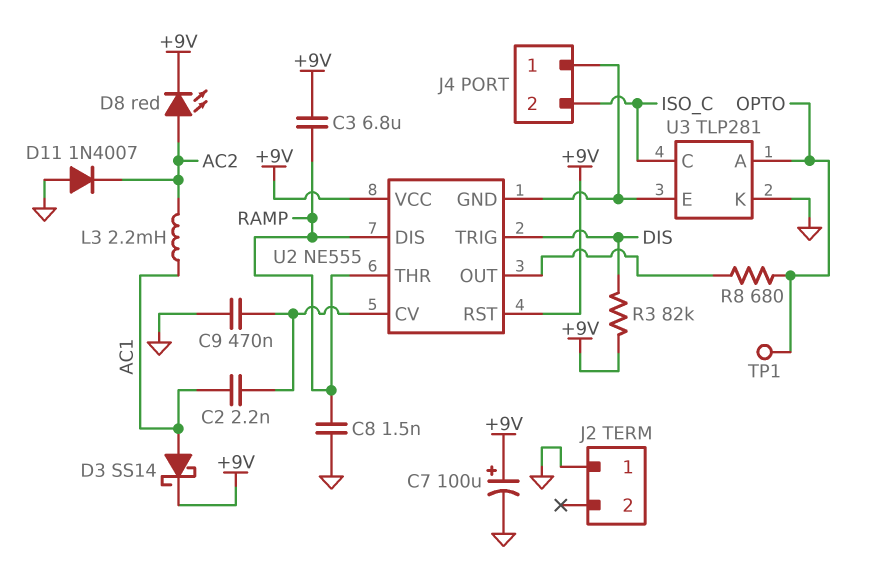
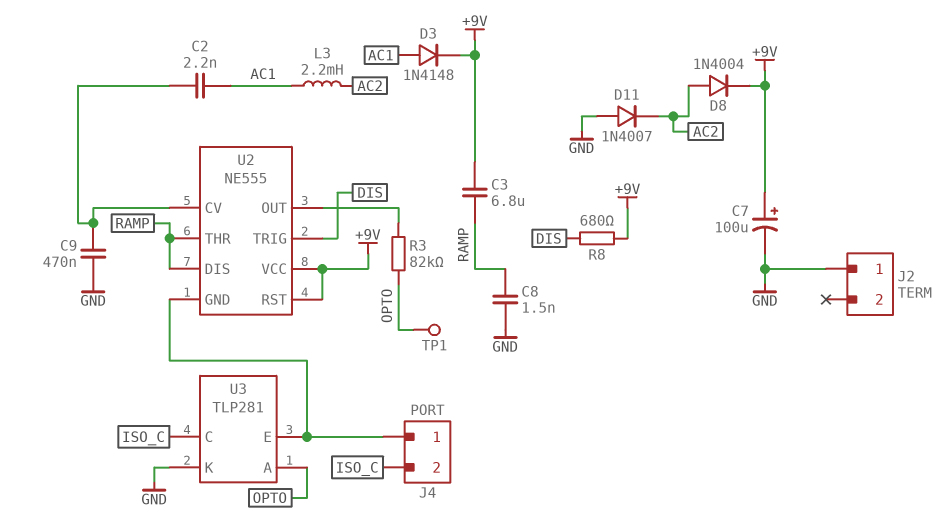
D3: schottky SS14 (A AC1, K +9V) -> diode 1N4148 (A AC1, K +9V)
D8: LED red (A AC2, K +9V) -> diode 1N4004 (A AC2, K +9V)
R3: 82k (+9V, DIS) -> 82k (OPTO, U2/OUT)
R8: 680 (OPTO, U2/OUT) -> 680 (+9V, DIS)

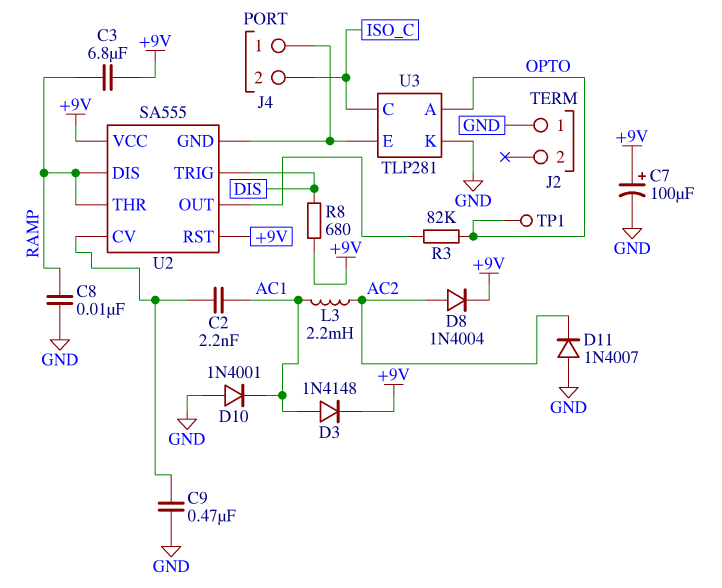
C8: 1.5nF (GND, RAMP) -> 10nF (GND, RAMP)
D10: none -> diode 1N4001 (A GND, K AC1)
U2: NE555 -> SA555

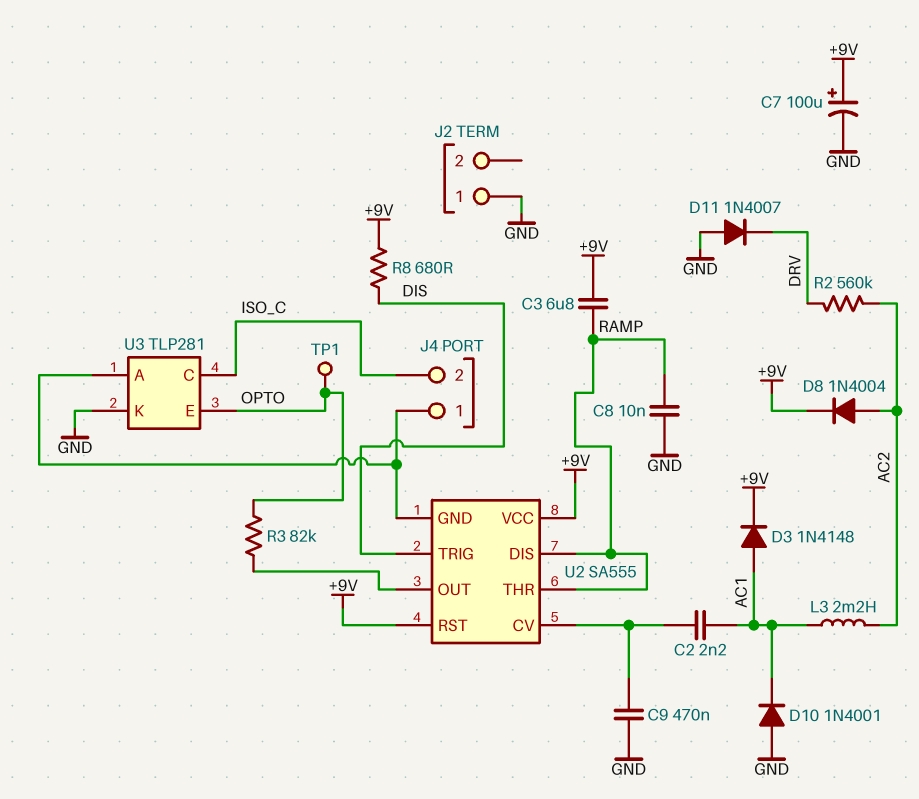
D11: diode 1N4007 (A GND, K AC2) -> diode 1N4007 (A GND, K DRV)
R2: none -> 560k (AC2, DRV)
U3 pin A: OPTO -> J4/1
U3 pin E: J4/1 -> OPTO

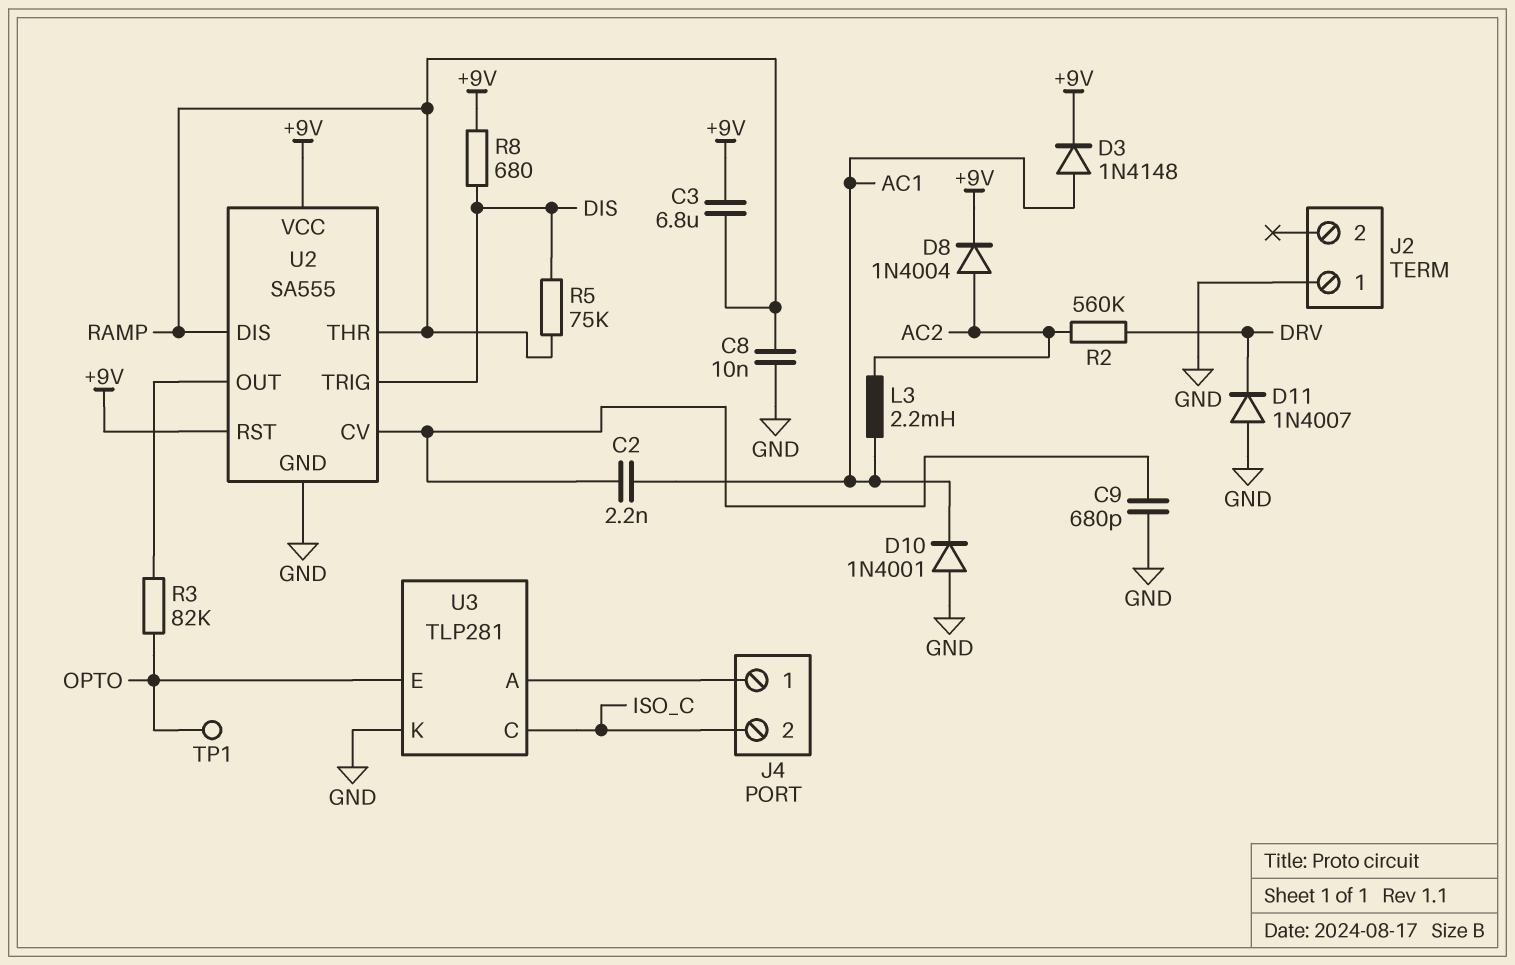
C7: 100uF (plus +9V, minus GND) -> none
C9: 470nF (GND, U2/CV) -> 680pF (GND, U2/CV)
R5: none -> 75k (DIS, RAMP)
U2 pin GND: J4/1 -> GND

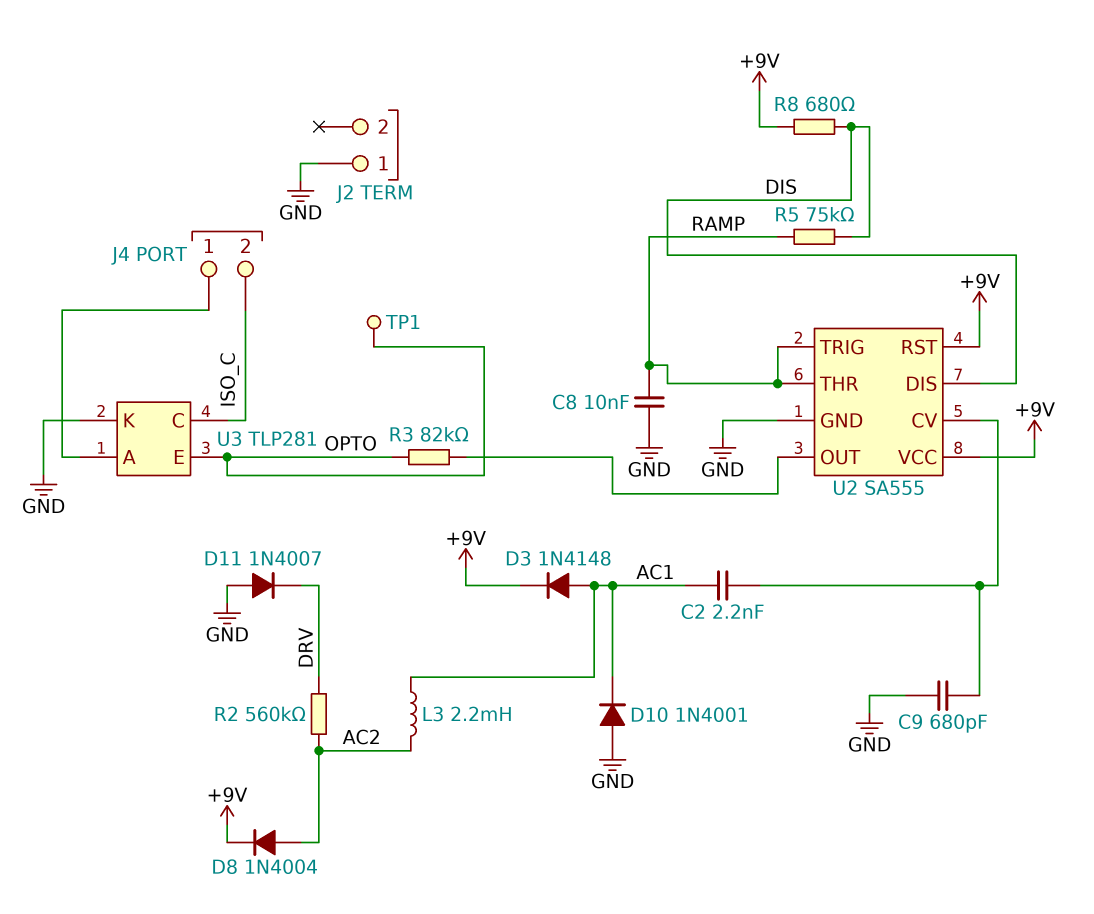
C3: 6.8uF (+9V, RAMP) -> none
U2 pin DIS: RAMP -> DIS
U2 pin TRIG: DIS -> RAMP

